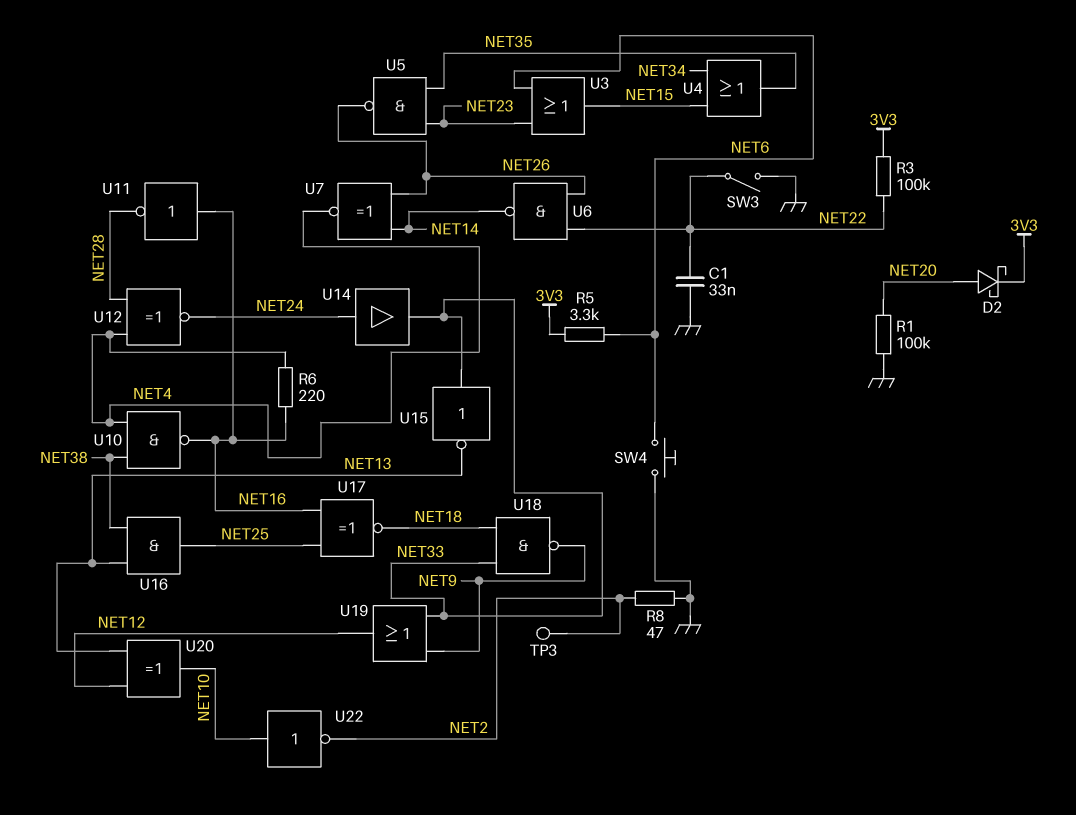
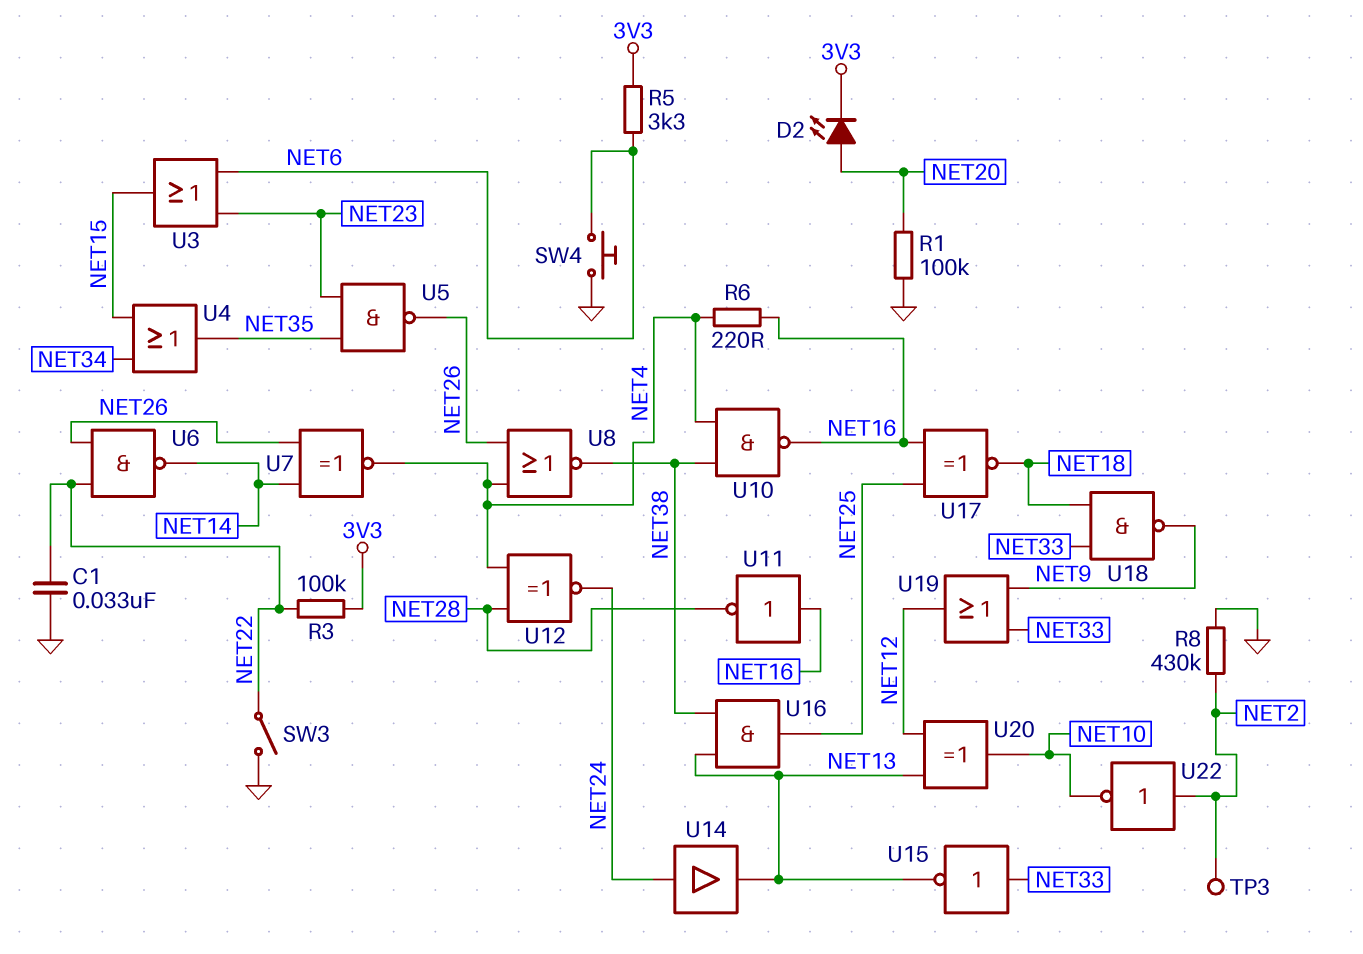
D2: schottky (A NET20, K 3V3) -> LED (A NET20, K 3V3)
R8: 47 (GND, NET2) -> 430k (GND, NET2)
U8: none -> NOR (in NET4, in NET26, out NET38)
U14: buffer (in NET24, out NET33) -> buffer (in NET24, out NET13)
U22: NOT (in NET10, out NET2) -> NOT (in NET2, out NET10)

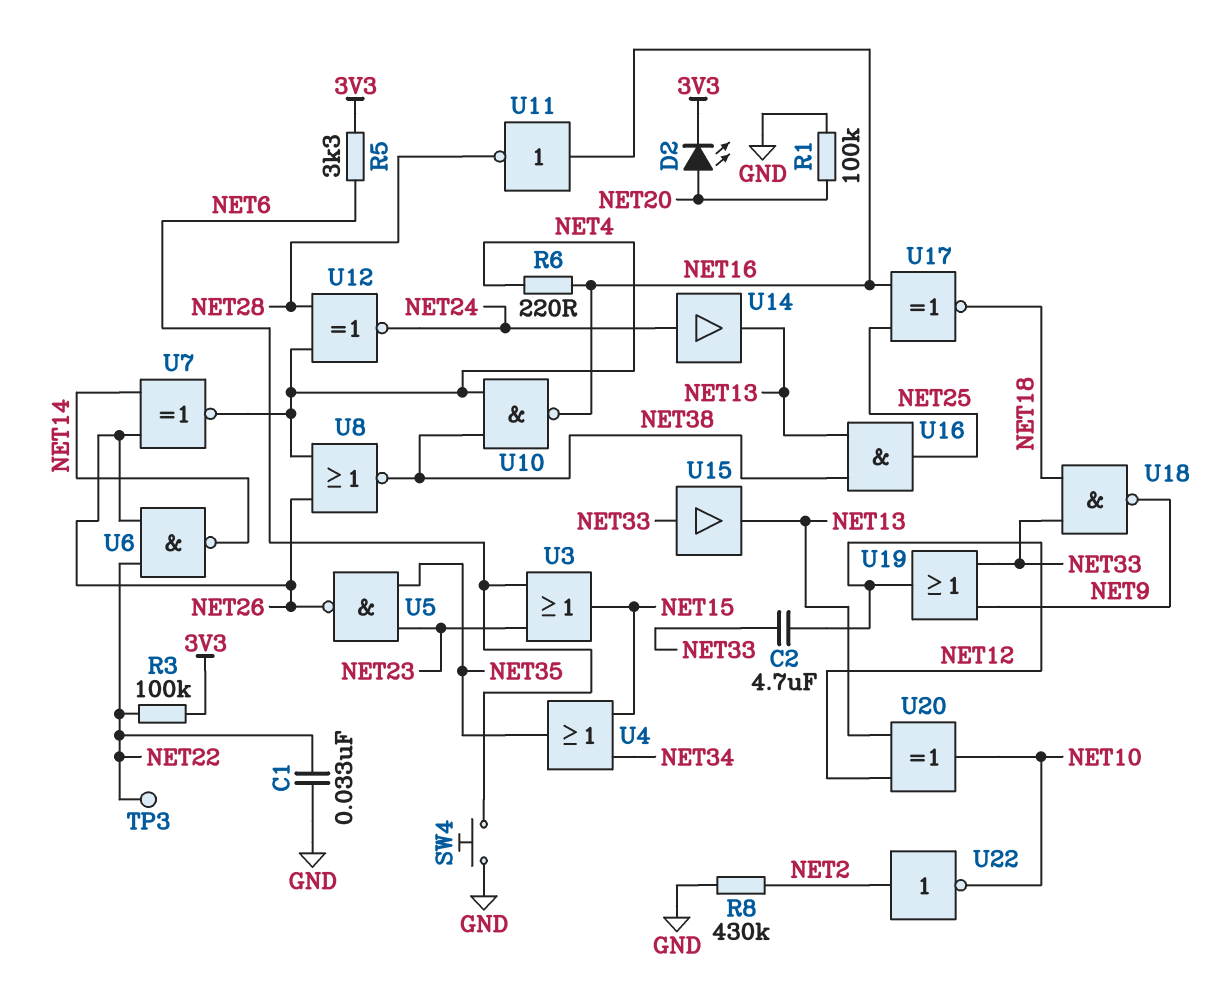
C2: none -> 4.7uF (NET12, NET33)
SW3: switch (GND, NET22) -> none
TP3: test point (NET2) -> test point (NET22)
U15: NOT (in NET33, out NET13) -> buffer (in NET33, out NET13)

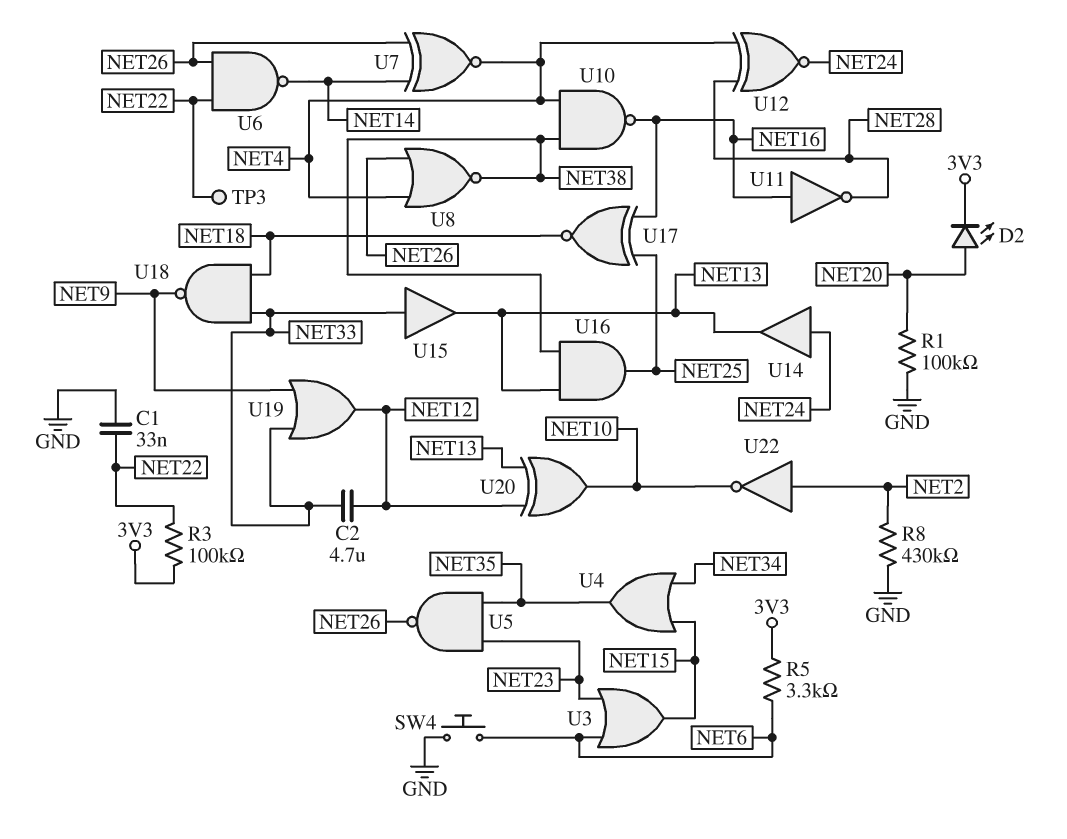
R6: 220 (NET4, NET16) -> none

